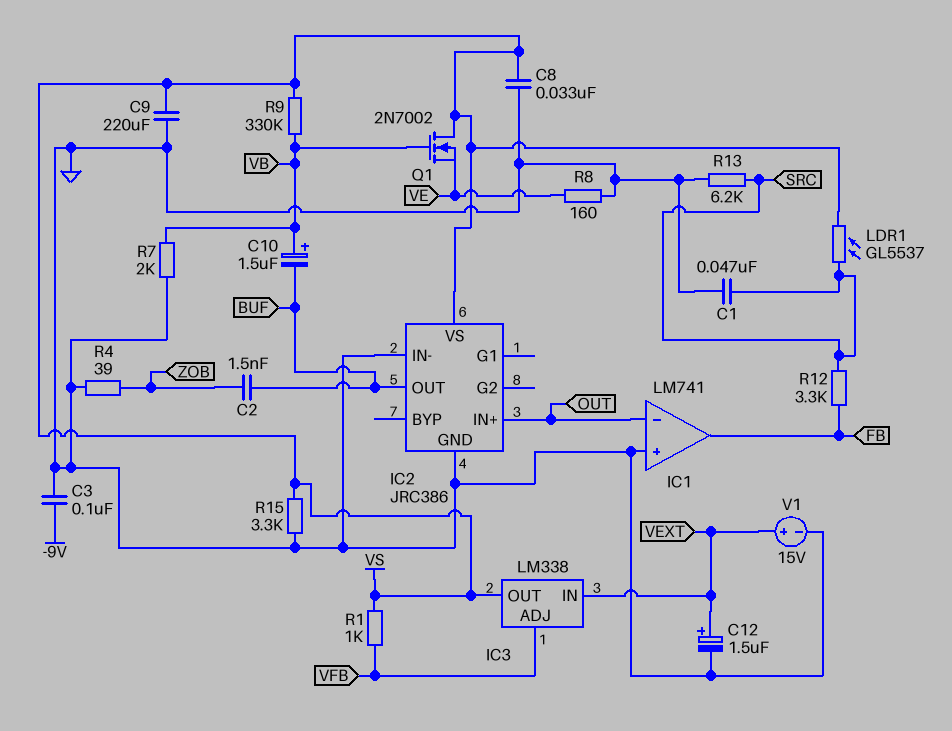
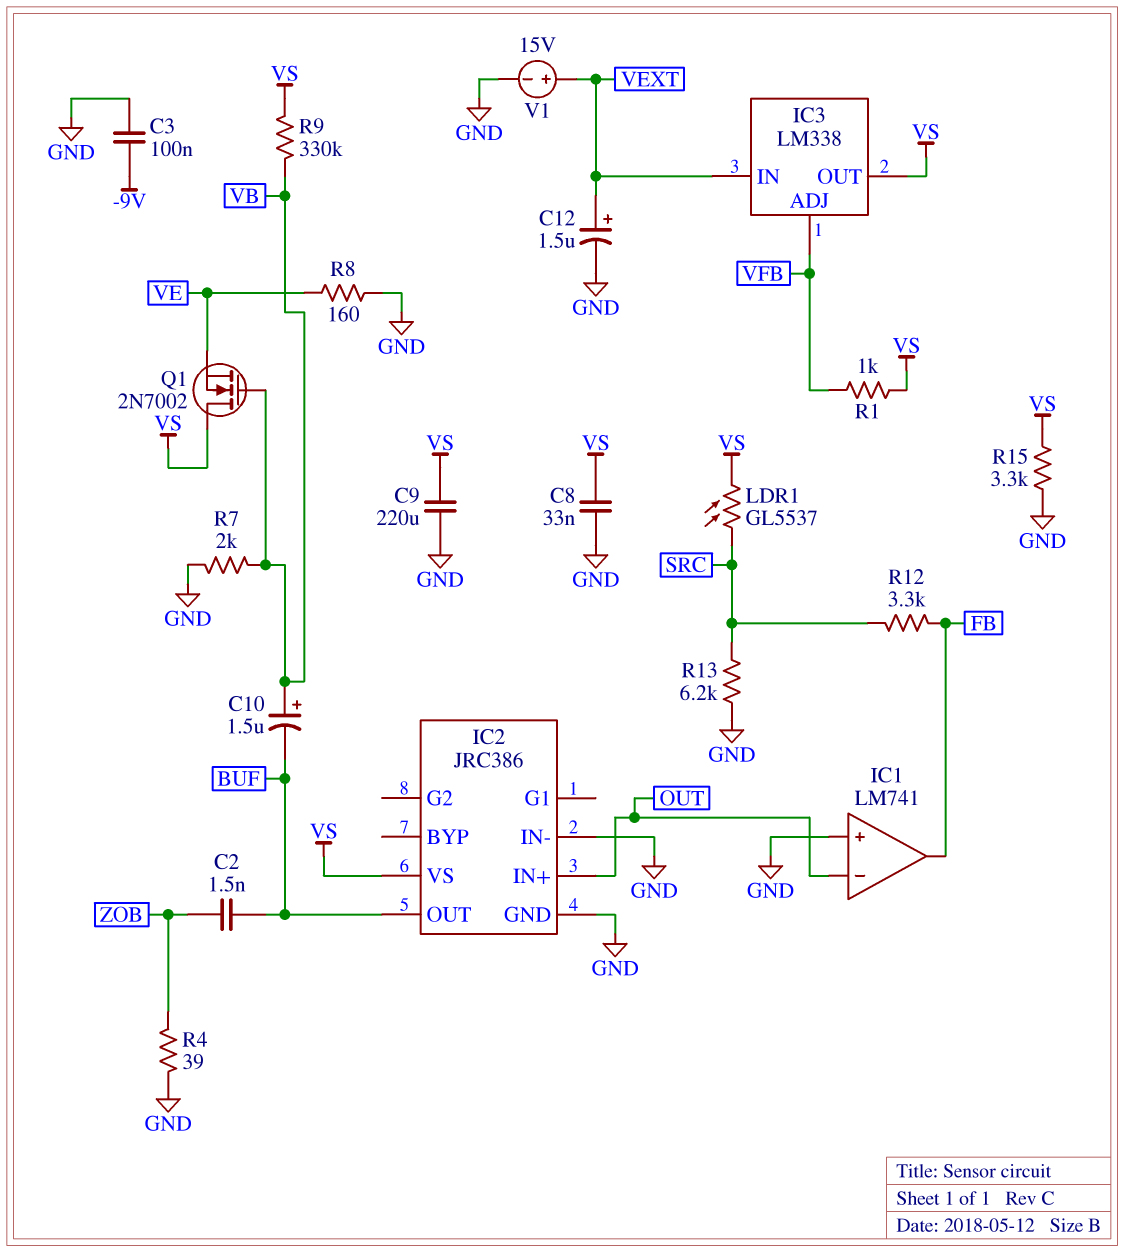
C1: 47nF (GND, SRC) -> none

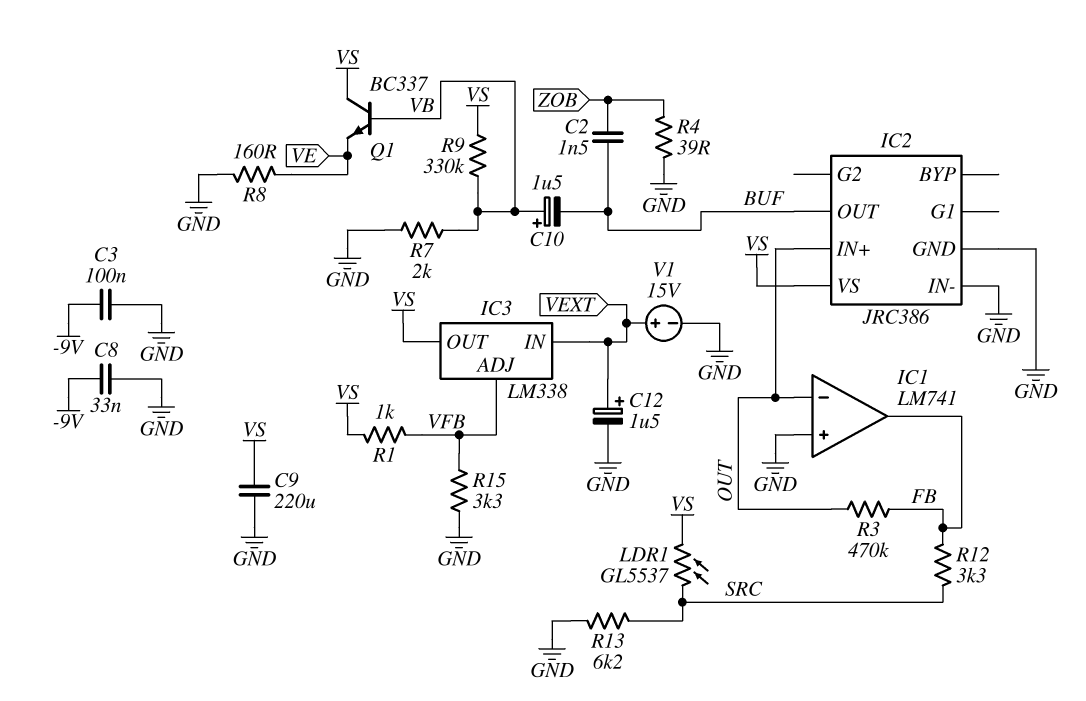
C8: 33nF (GND, VS) -> 33nF (-9V, GND)
Q1: NMOS 2N7002 (G VB, D VS, S VE) -> NPN BC337 (B VB, C VS, E VE)
R3: none -> 470k (FB, OUT)
R15: 3.3k (GND, VS) -> 3.3k (GND, VFB)

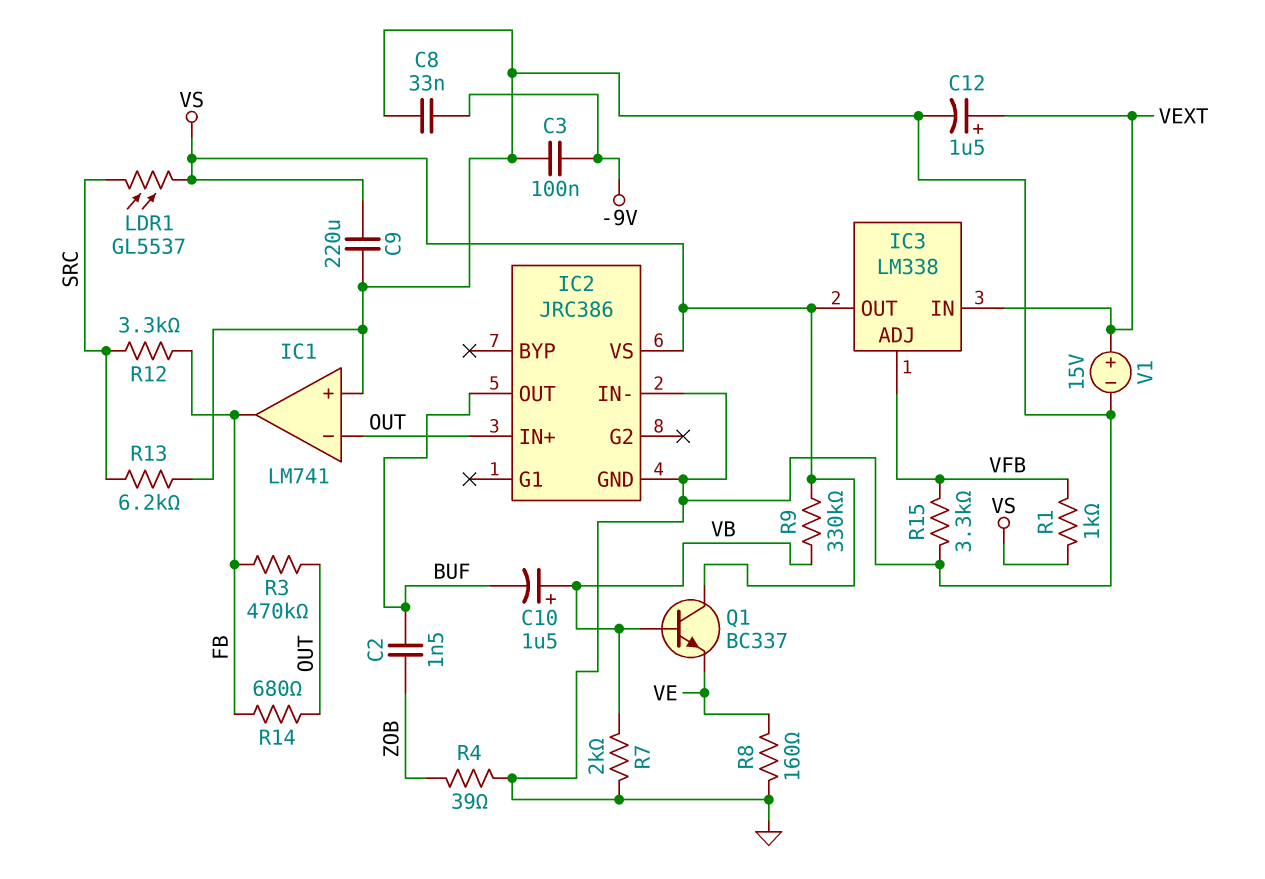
R14: none -> 680 (FB, OUT)

